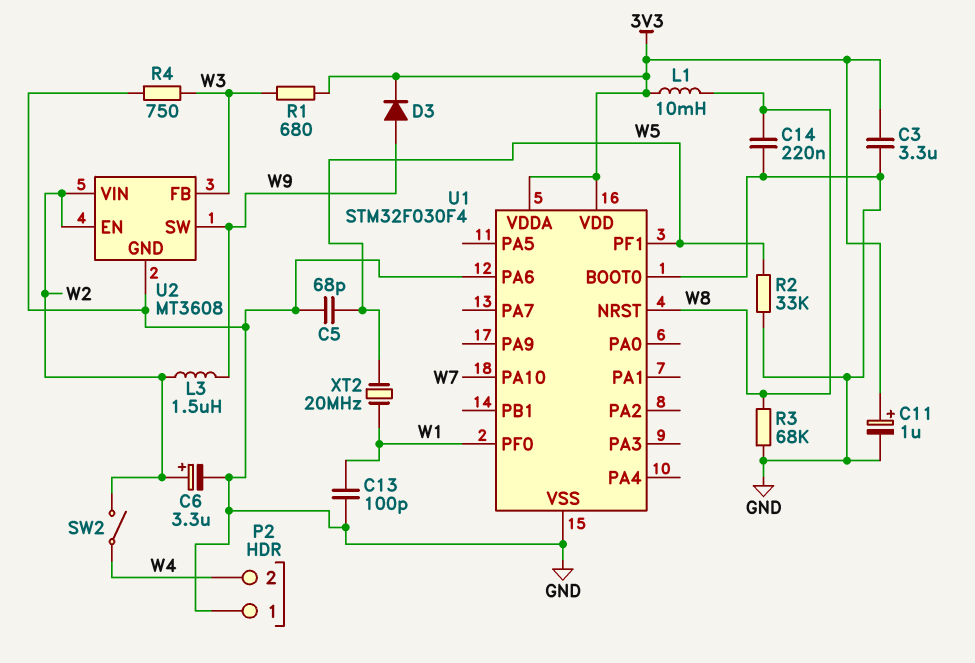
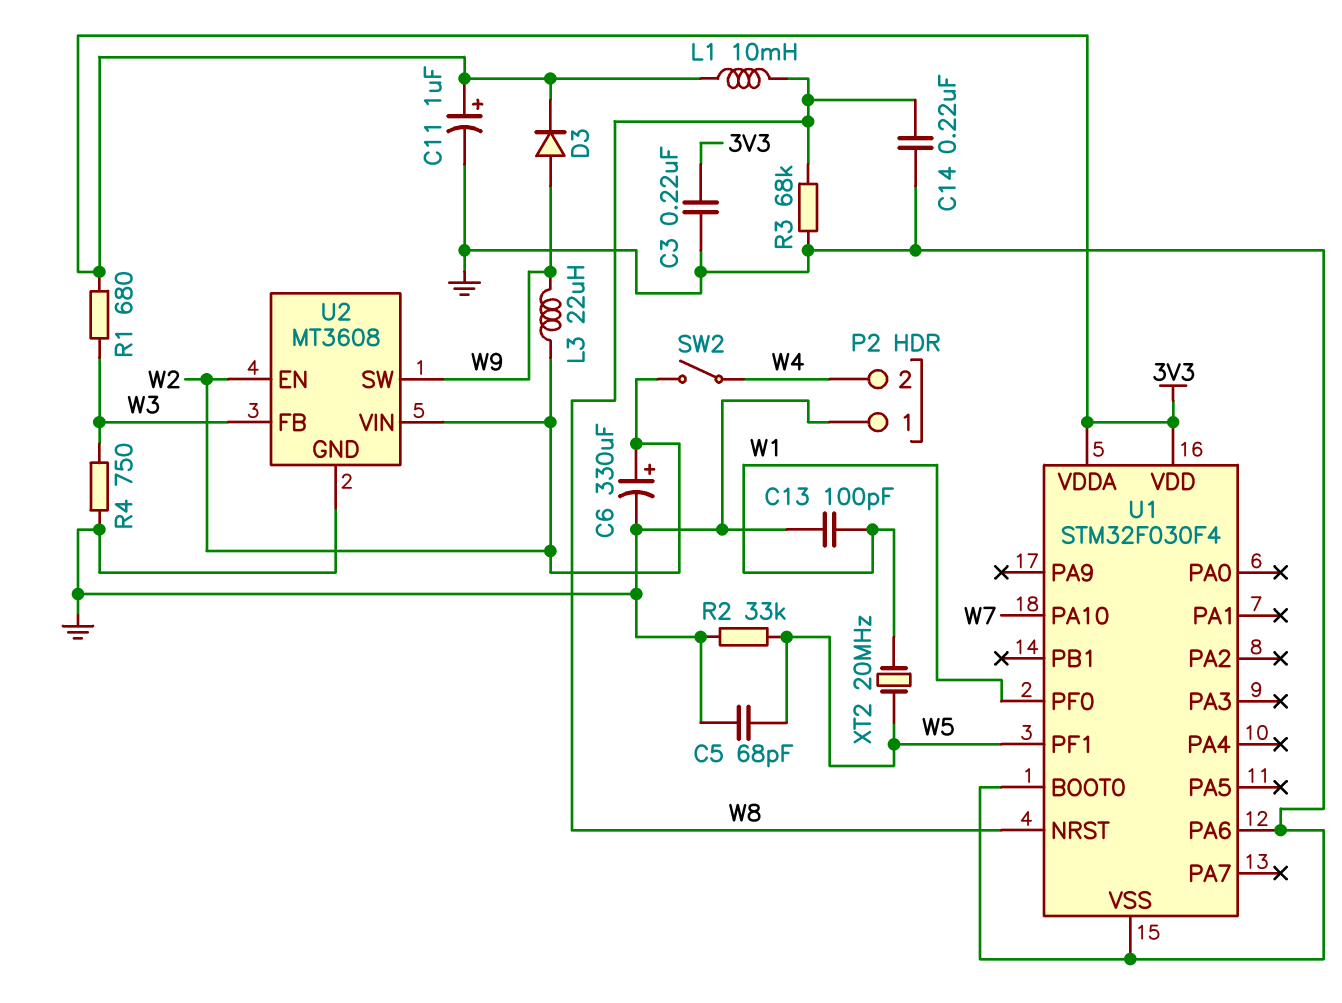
C3: 3.3uF (3V3, GND) -> 220nF (3V3, GND)
C6: 3.3uF (plus W2, minus GND) -> 330uF (plus W2, minus GND)
L3: 1.5uH (W2, W9) -> 22uH (W2, W9)

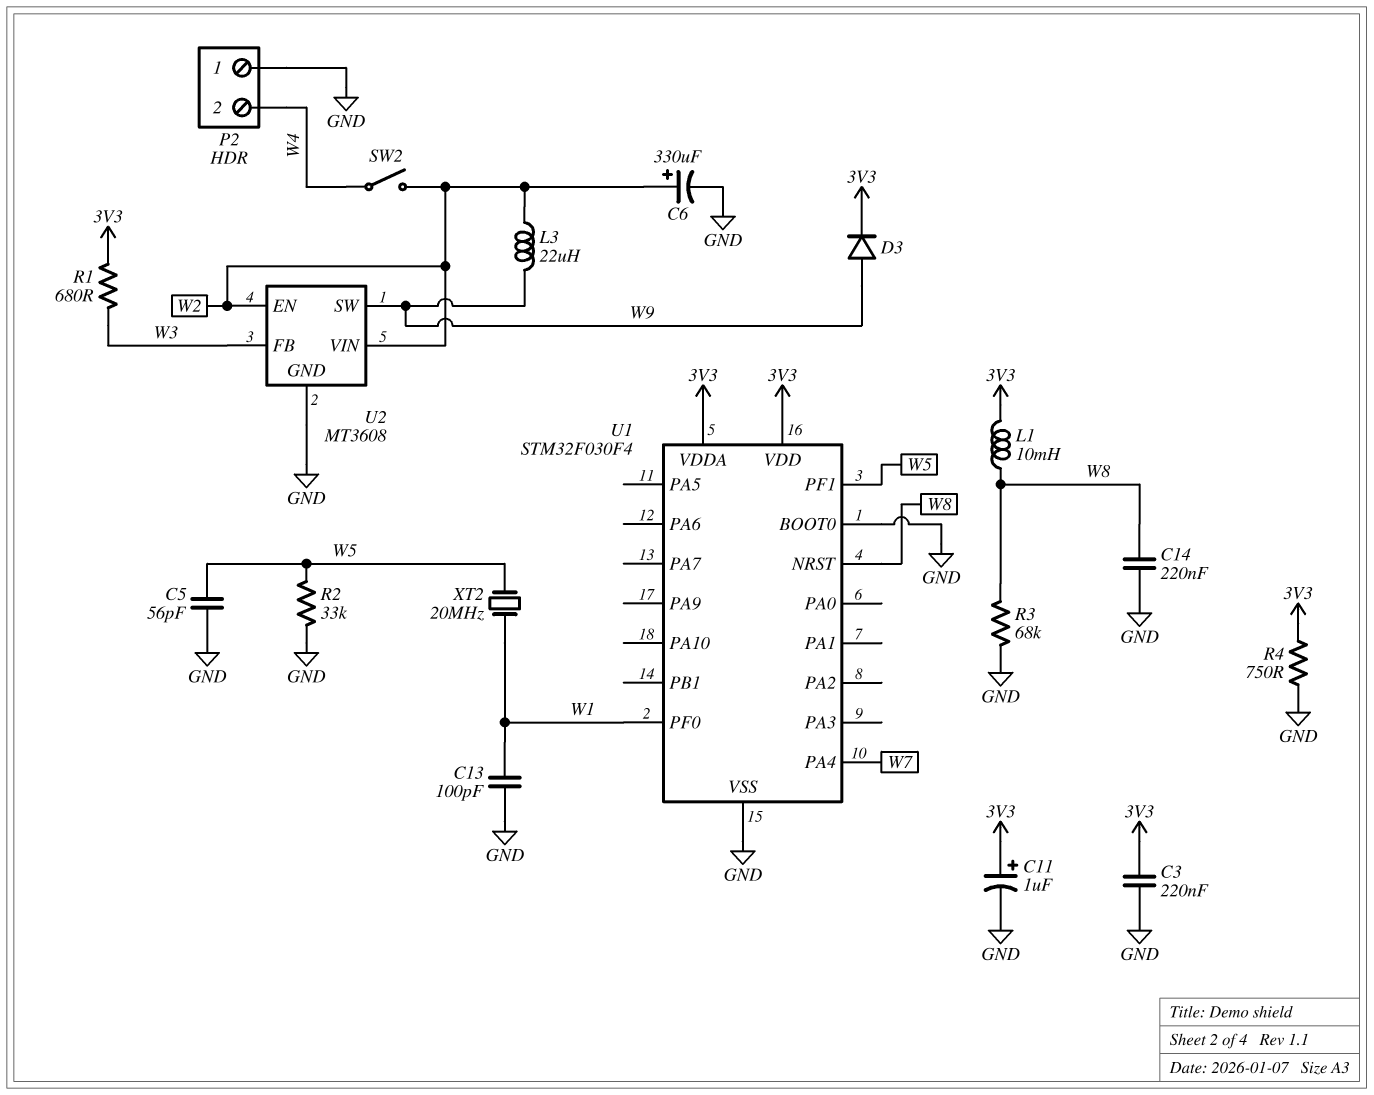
C5: 68pF (GND, W5) -> 56pF (GND, W5)
R4: 750 (GND, W3) -> 750 (3V3, GND)
U1 pin PA4: none -> W7
U1 pin PA6: GND -> none
U1 pin PA10: W7 -> none

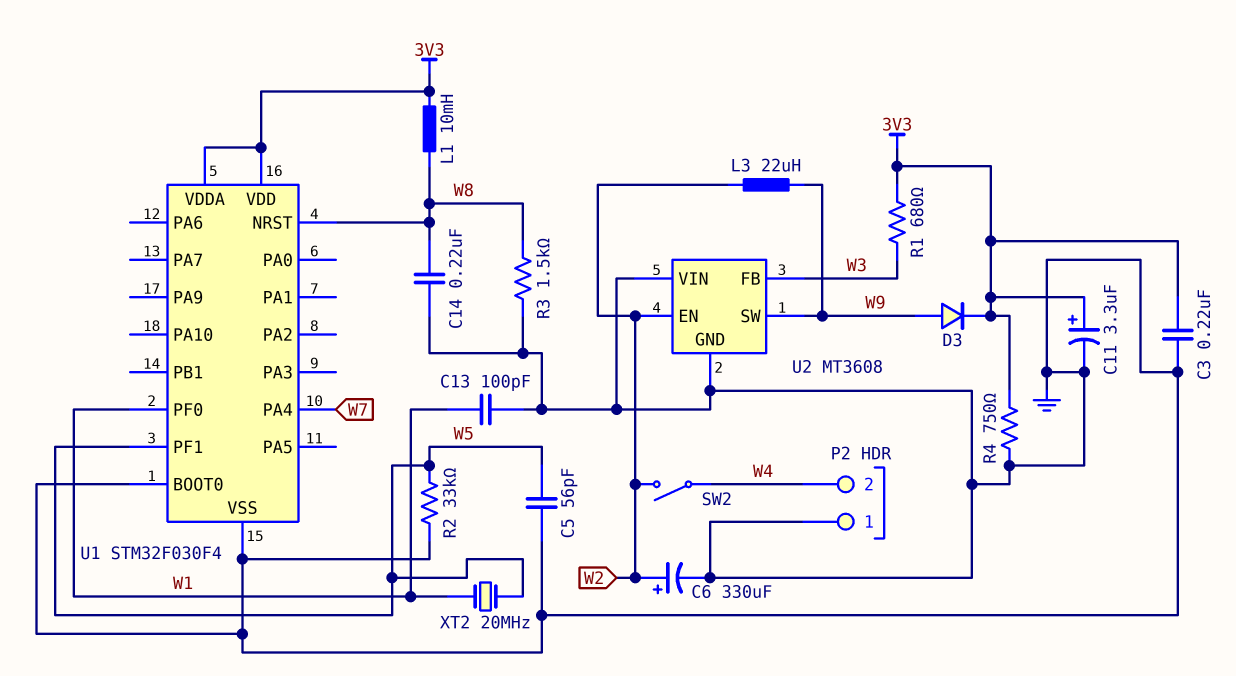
C11: 1uF (plus 3V3, minus GND) -> 3.3uF (plus 3V3, minus GND)
R3: 68k (GND, W8) -> 1.5k (GND, W8)
U2 pin VIN: W2 -> GND

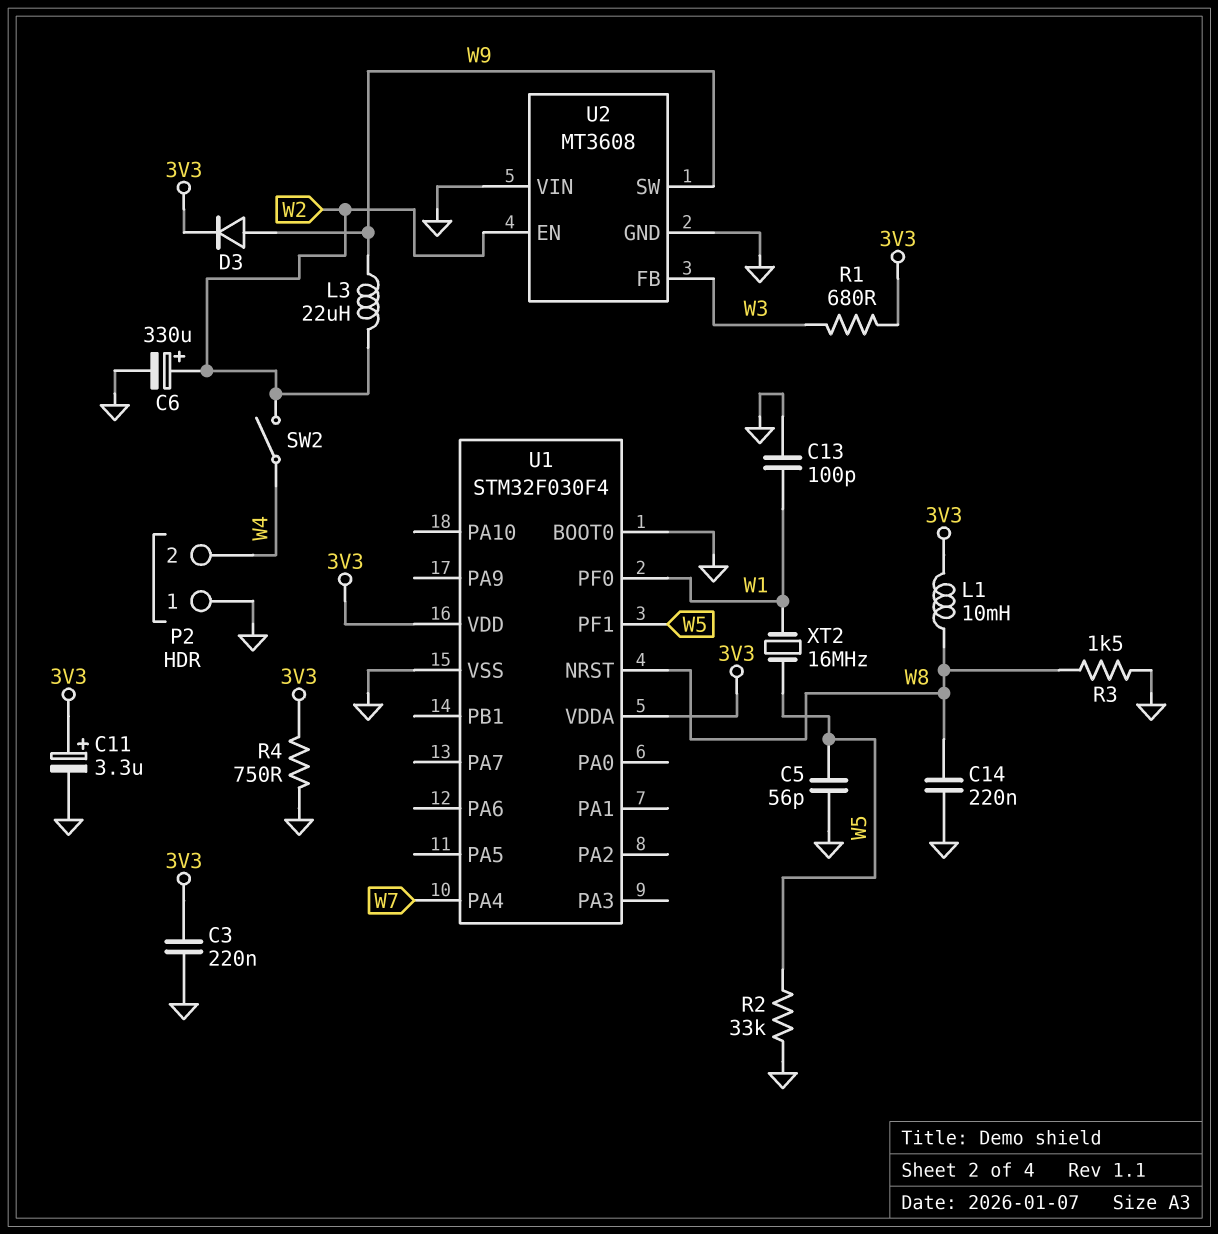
XT2: 20MHz (W1, W5) -> 16MHz (W1, W5)

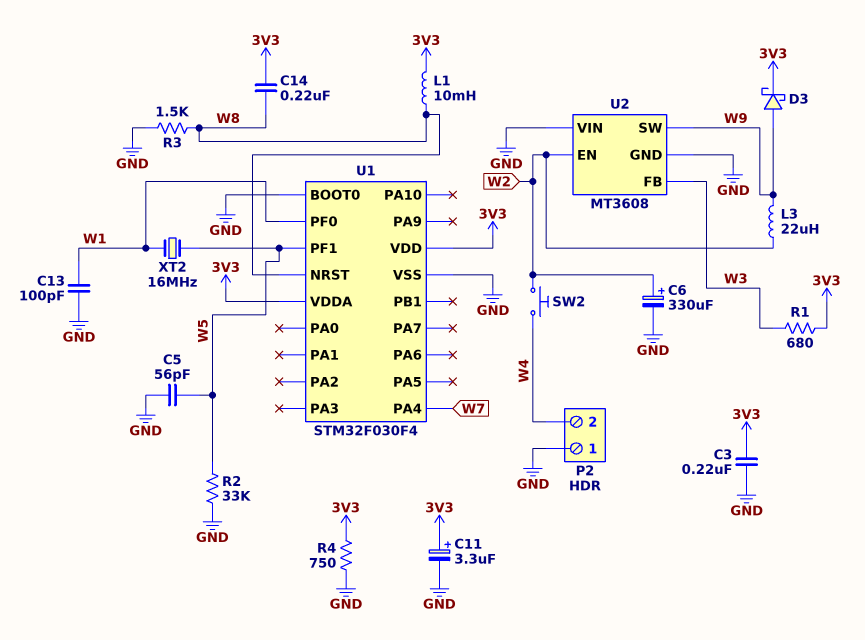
C14: 220nF (GND, W8) -> 220nF (3V3, W8)
D3: diode (A W9, K 3V3) -> schottky (A W9, K 3V3)
SW2: switch (W2, W4) -> button (W2, W4)

